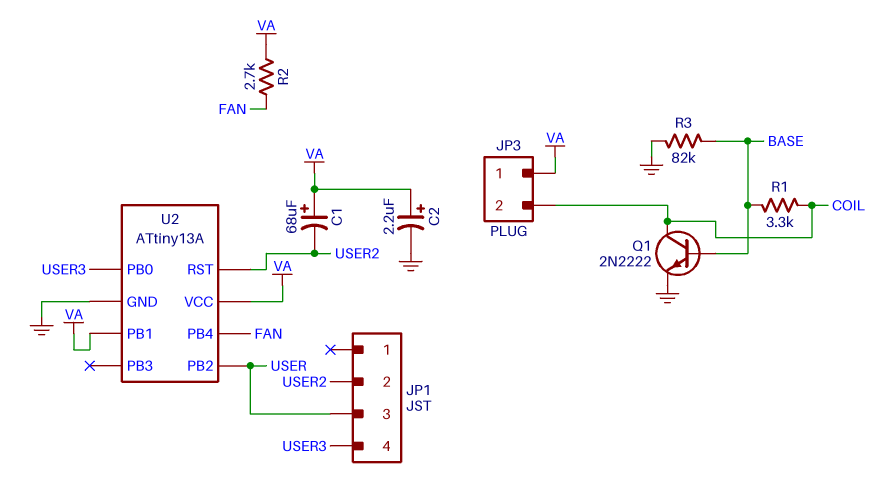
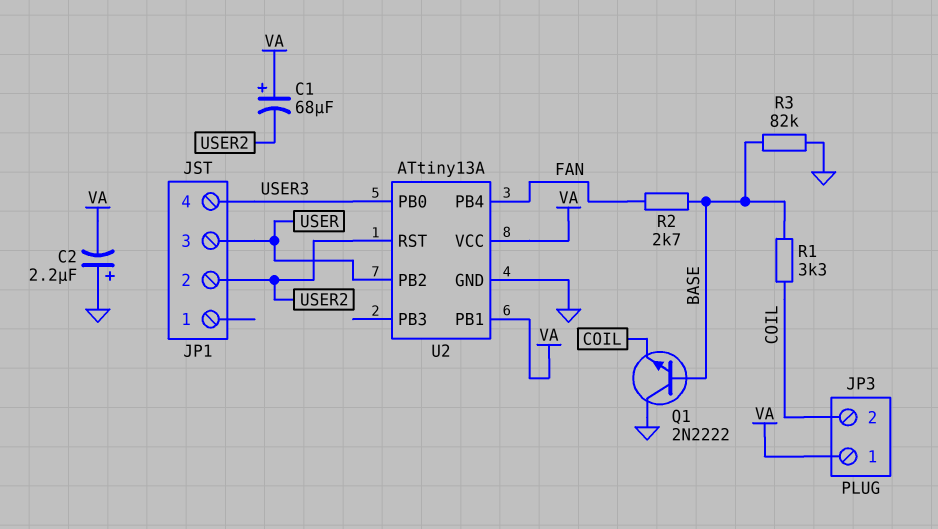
C2: 2.2uF (plus VA, minus GND) -> 2.2uF (plus GND, minus VA)
Q1: NPN 2N2222 (B BASE, C COIL, E GND) -> NPN 2N2222 (B BASE, C GND, E COIL)
R2: 2.7k (FAN, VA) -> 2.7k (BASE, FAN)

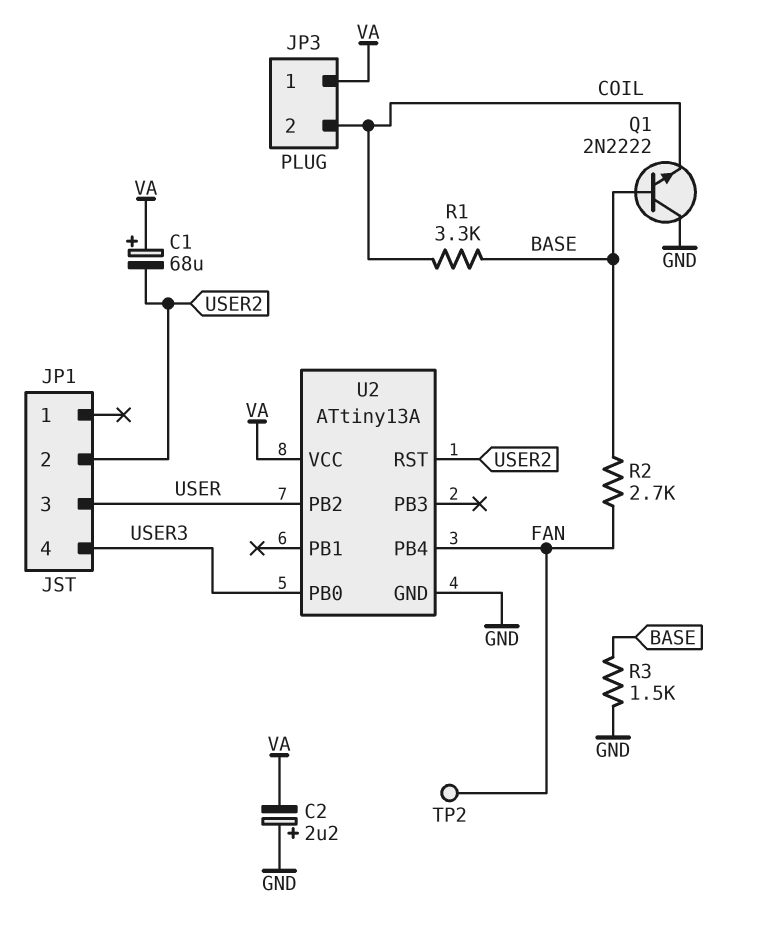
R3: 82k (BASE, GND) -> 1.5k (BASE, GND)
TP2: none -> test point (FAN)
U2 pin PB1: VA -> none

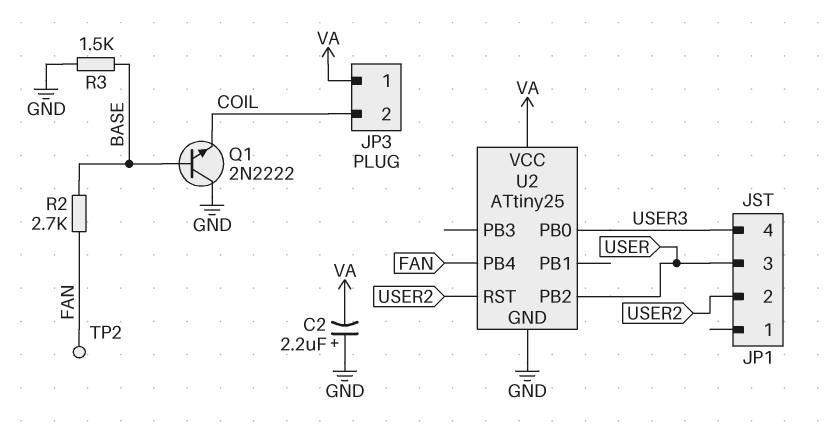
C1: 68uF (plus VA, minus USER2) -> none
R1: 3.3k (BASE, COIL) -> none
U2: ATtiny13A -> ATtiny25

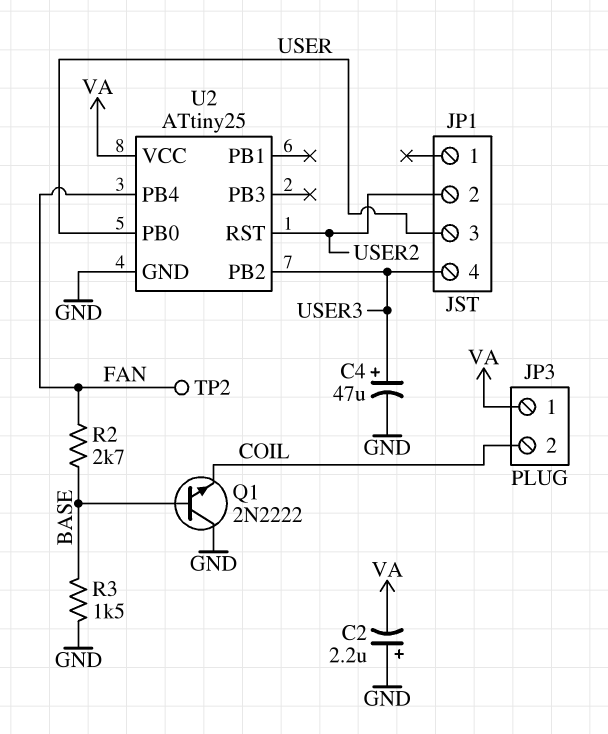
C4: none -> 47uF (plus USER3, minus GND)
U2 pin PB0: USER3 -> USER
U2 pin PB2: USER -> USER3

